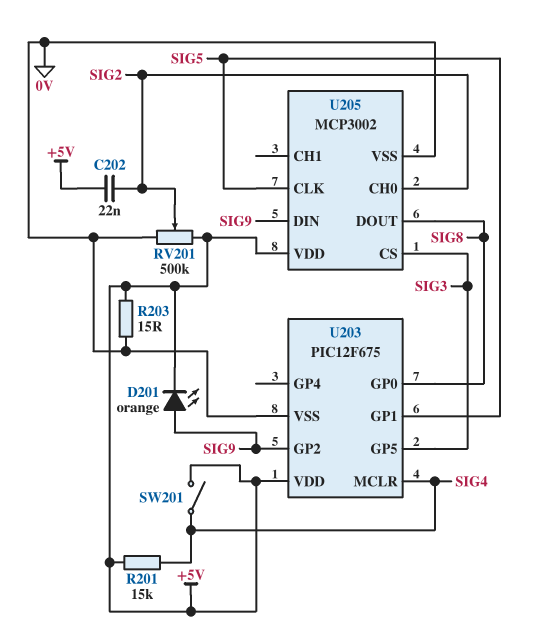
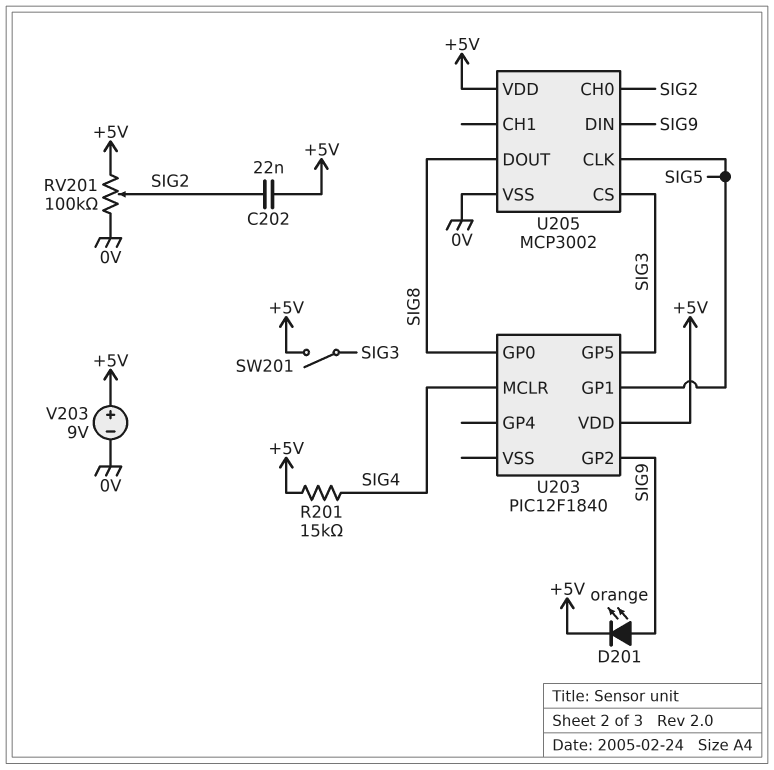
R203: 15 (+5V, 0V) -> none
RV201: 500k (+5V, 0V, wiper SIG2) -> 100k (+5V, 0V, wiper SIG2)
SW201: switch (+5V, SIG4) -> switch (+5V, SIG3)
U203: PIC12F675 -> PIC12F1840
U203 pin VSS: 0V -> none
V203: none -> 9V (plus +5V, minus 0V)

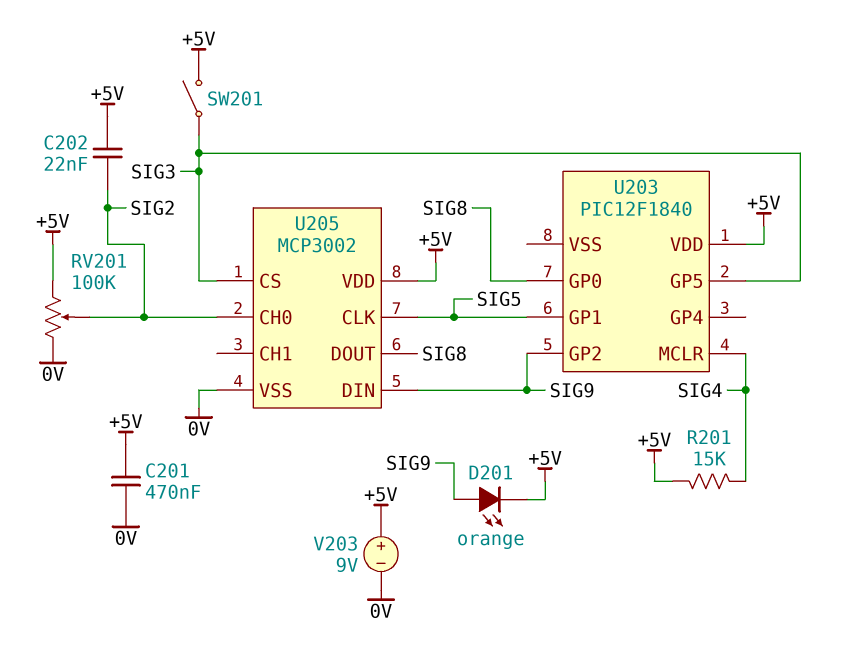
C201: none -> 470nF (+5V, 0V)

